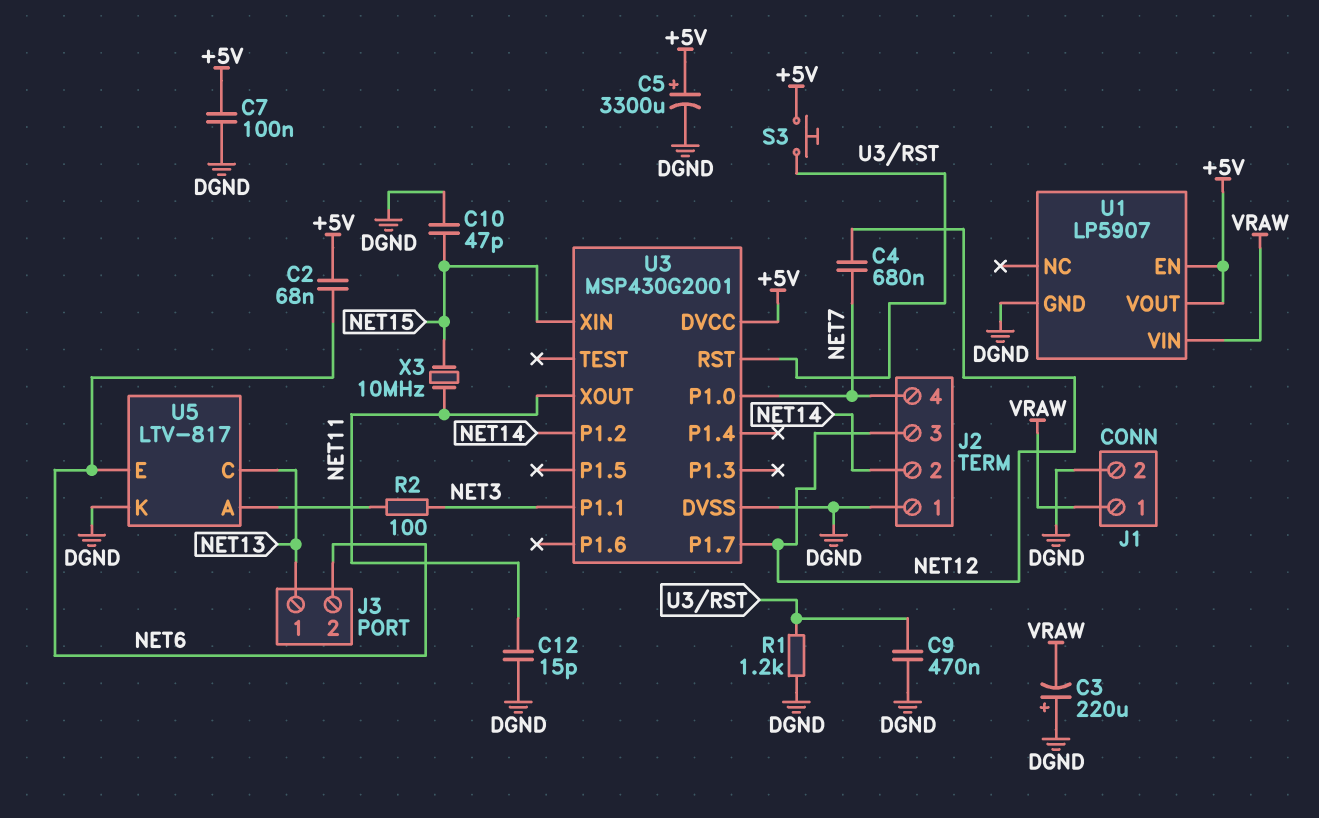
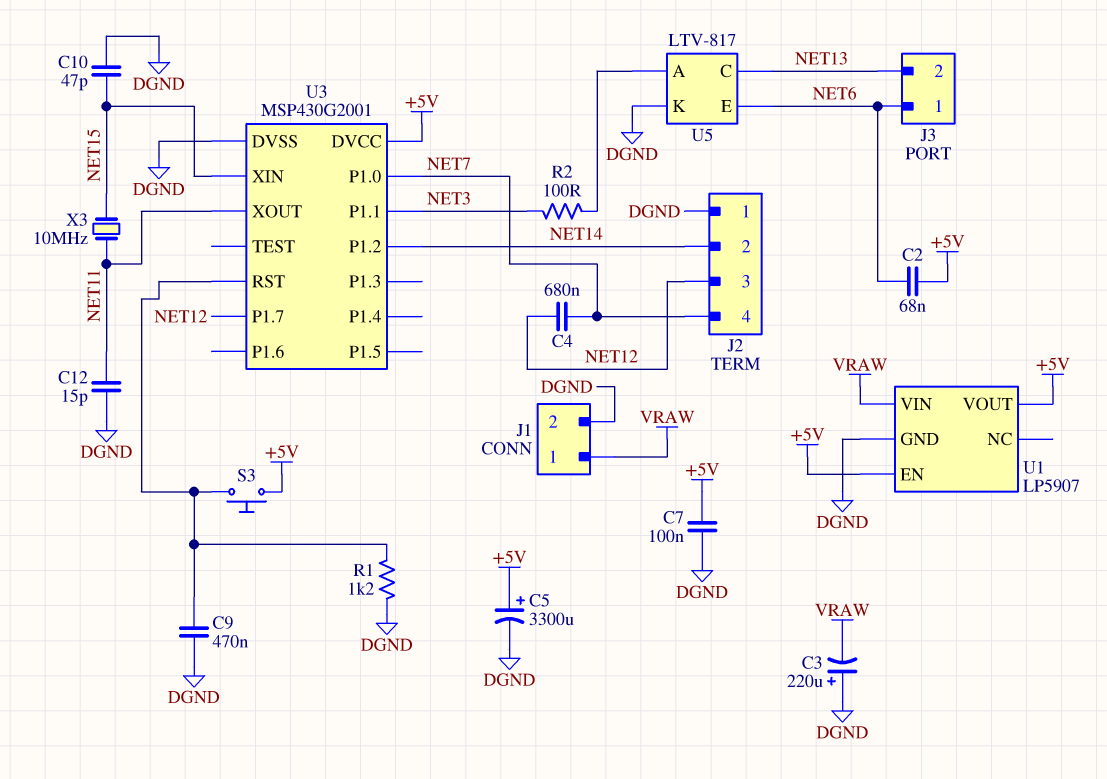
J3 pin 1: NET13 -> NET6
J3 pin 2: NET6 -> NET13

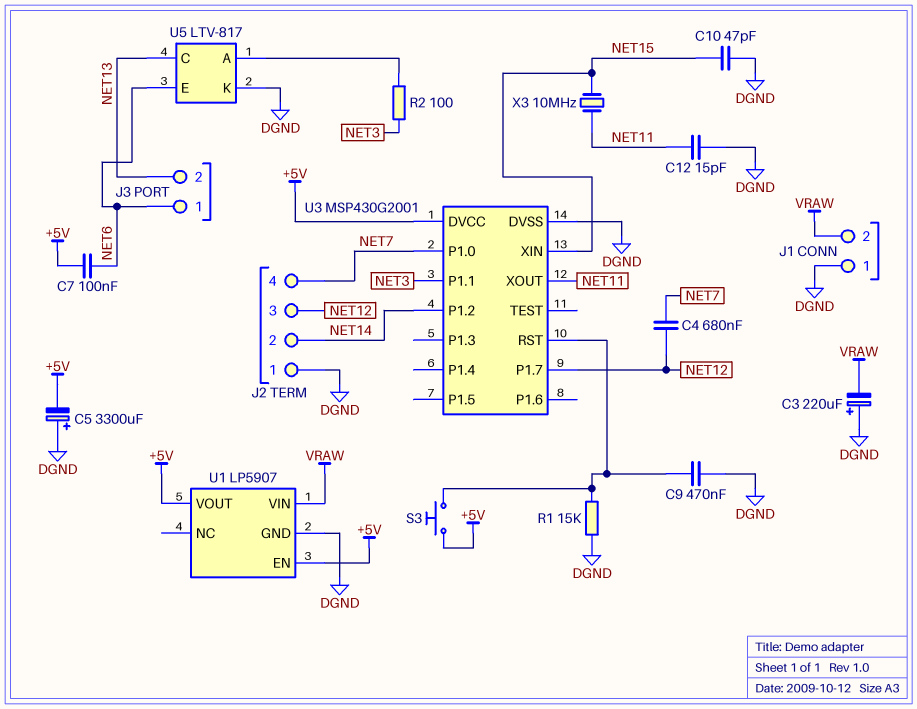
C2: 68nF (+5V, NET6) -> none
C5: 3300uF (plus +5V, minus DGND) -> 3300uF (plus DGND, minus +5V)
C7: 100nF (+5V, DGND) -> 100nF (+5V, NET6)
J1 pin 1: VRAW -> DGND
J1 pin 2: DGND -> VRAW
R1: 1.2k (DGND, U3/RST) -> 15k (DGND, U3/RST)

